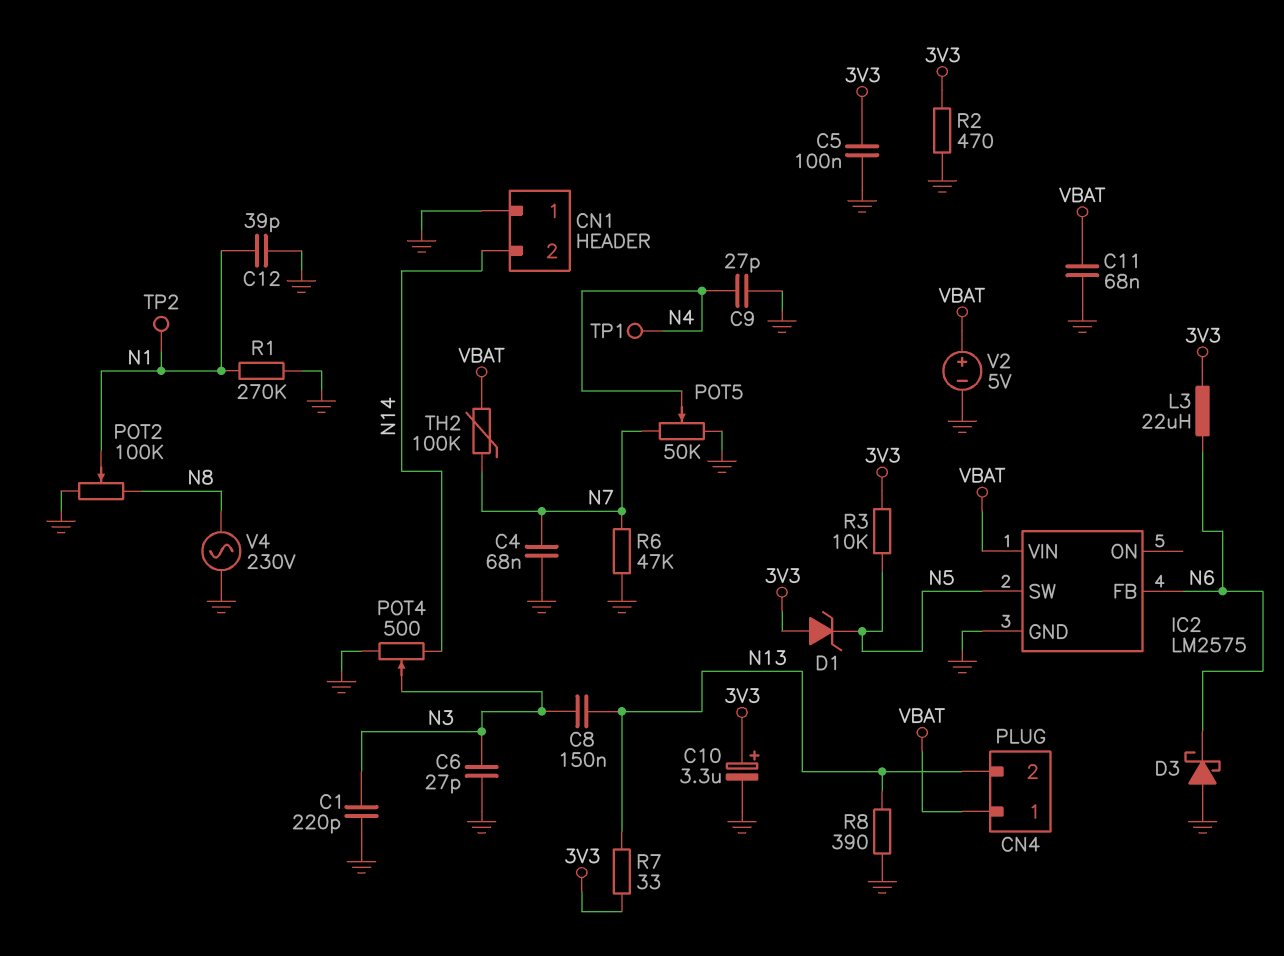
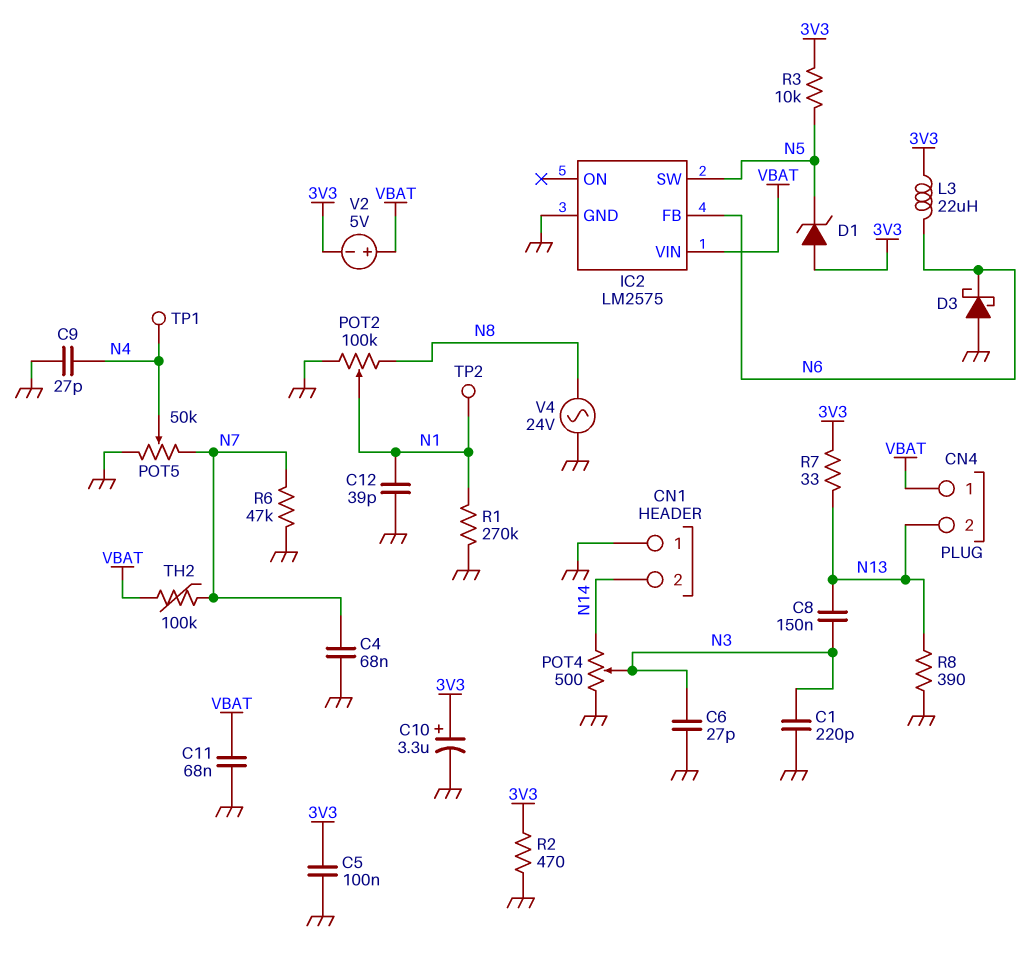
V2: 5V (plus VBAT, minus GND) -> 5V (plus VBAT, minus 3V3)
V4: AC 230V (GND, N8) -> AC 24V (GND, N8)

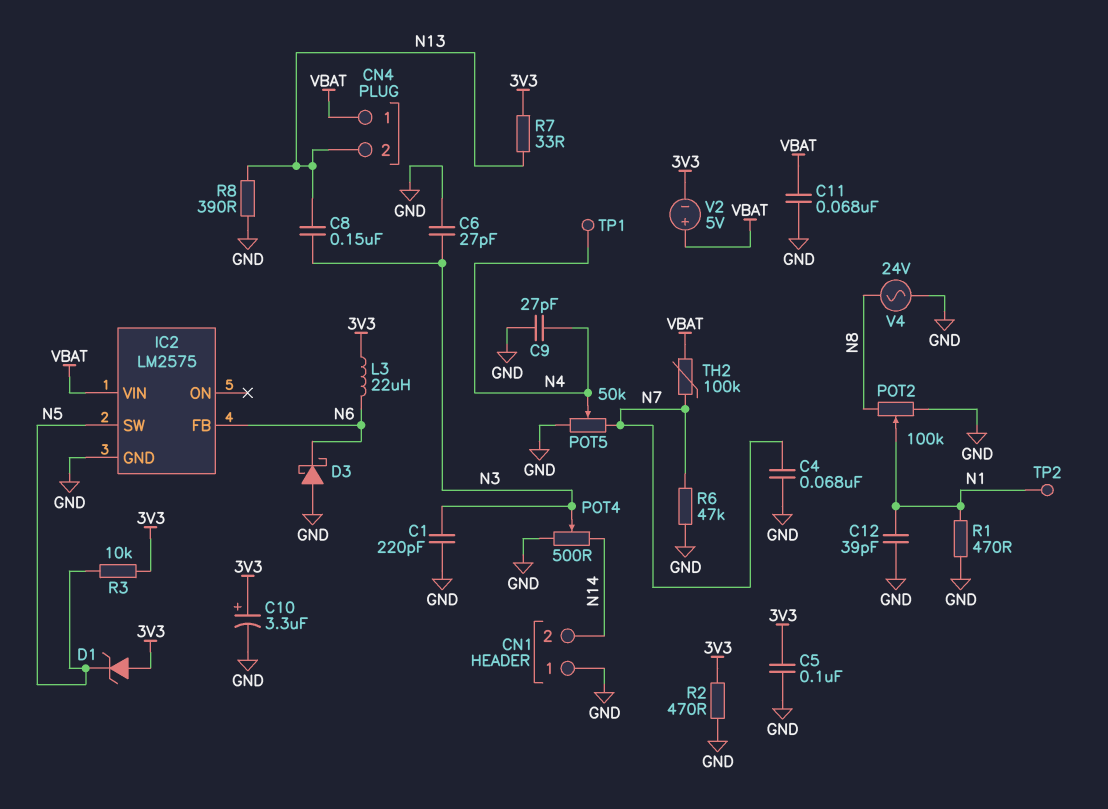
R1: 270k (GND, N1) -> 470 (GND, N1)

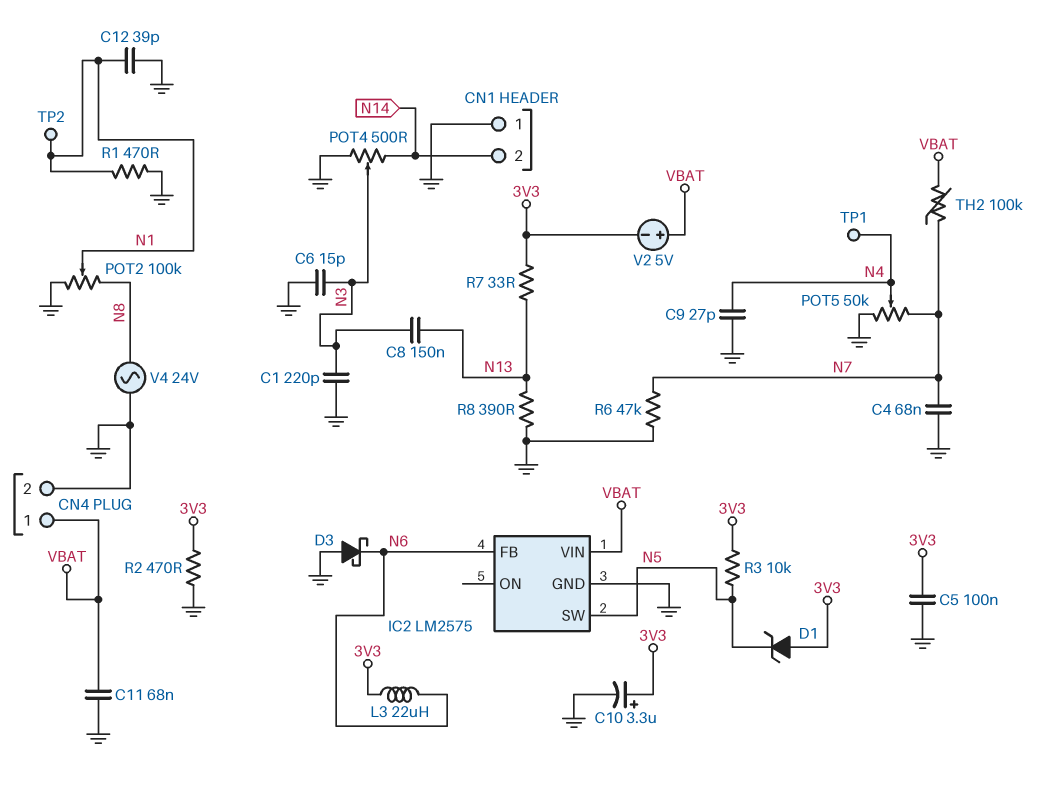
C6: 27pF (GND, N3) -> 15pF (GND, N3)
CN4 pin 2: N13 -> GND

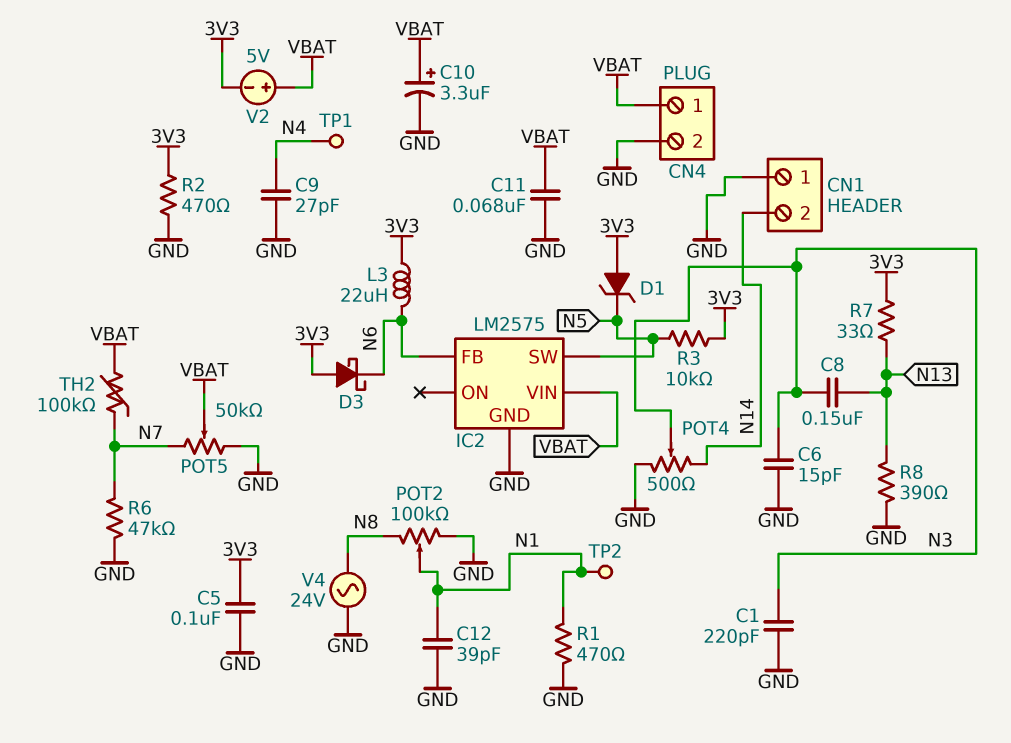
C4: 68nF (GND, N7) -> none
C10: 3.3uF (plus 3V3, minus GND) -> 3.3uF (plus VBAT, minus GND)
D3: schottky (A GND, K N6) -> schottky (A 3V3, K N6)
POT5: 50k (GND, N7, wiper N4) -> 50k (GND, N7, wiper VBAT)

